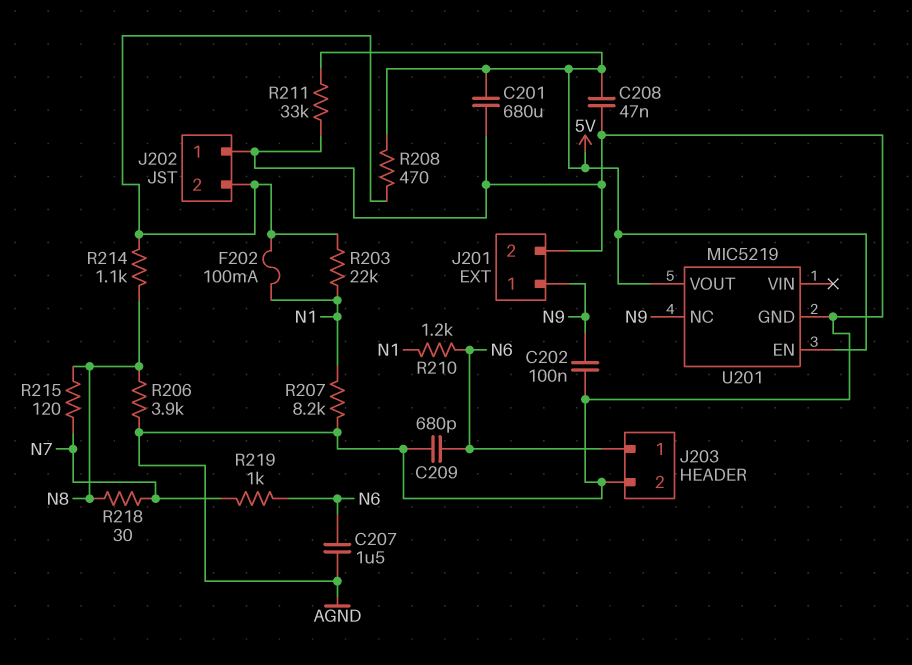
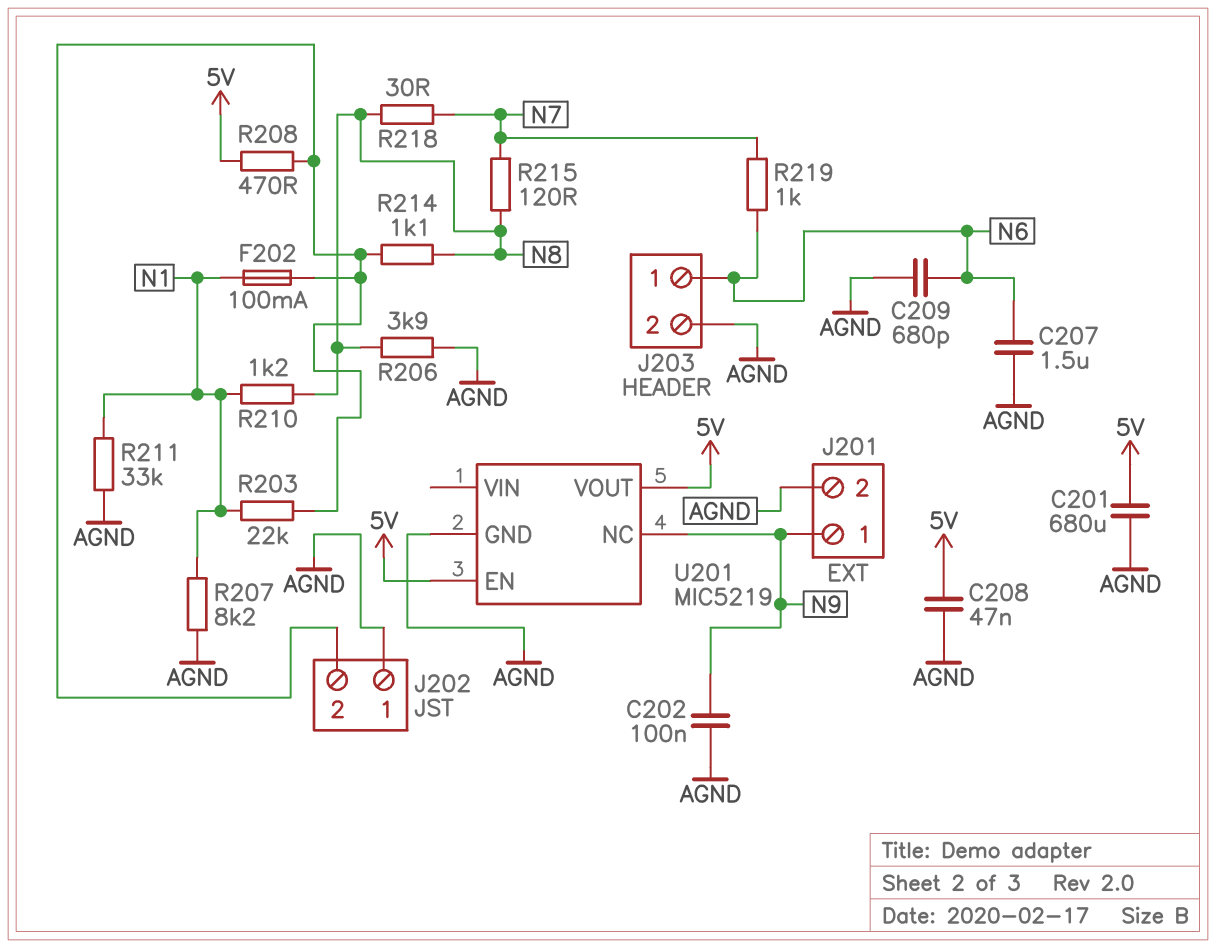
R210: 1.2k (N1, N6) -> 1.2k (N1, N8)
R211: 33k (5V, AGND) -> 33k (AGND, N1)

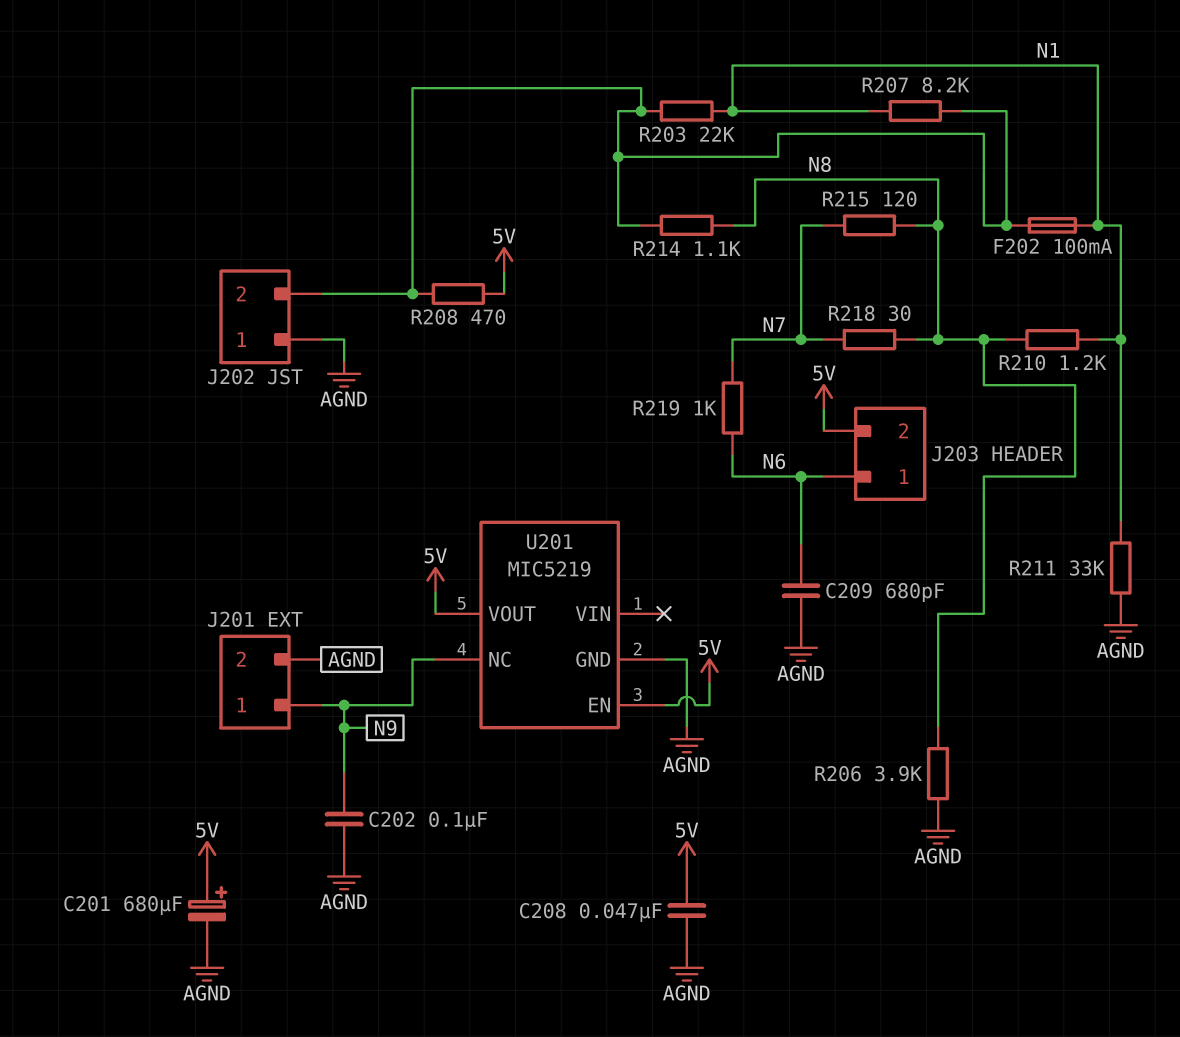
C201: 680uF (5V, AGND) -> 680uF (plus 5V, minus AGND)
C207: 1.5uF (AGND, N6) -> none
J203 pin 2: AGND -> 5V
R207: 8.2k (AGND, N1) -> 8.2k (J202/2, N1)

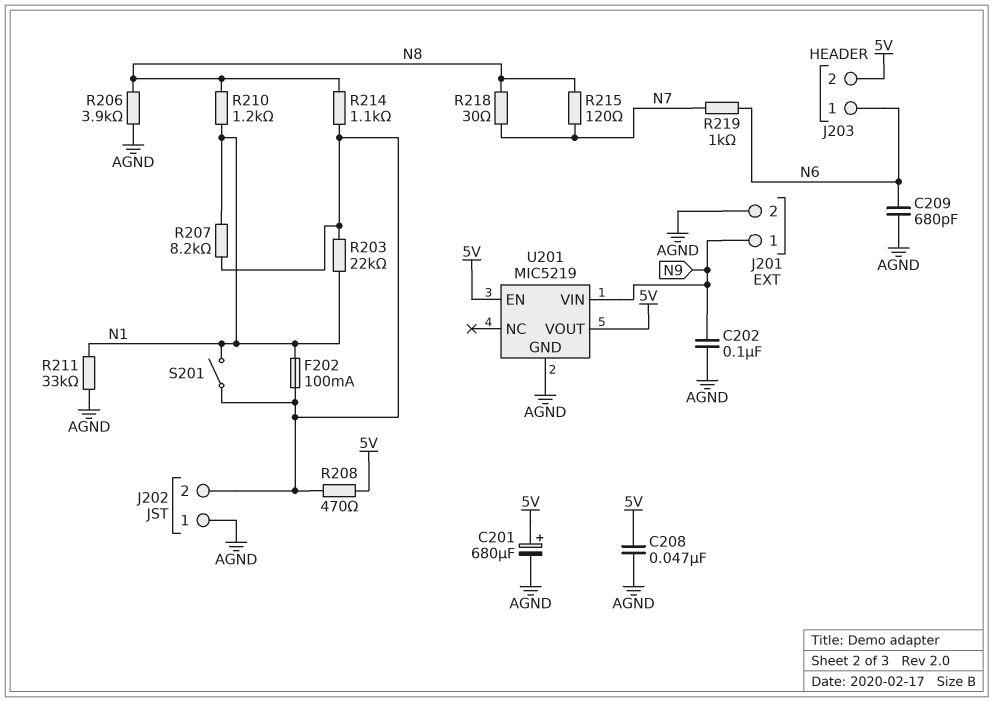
S201: none -> switch (J202/2, N1)
U201 pin NC: N9 -> none
U201 pin VIN: none -> N9

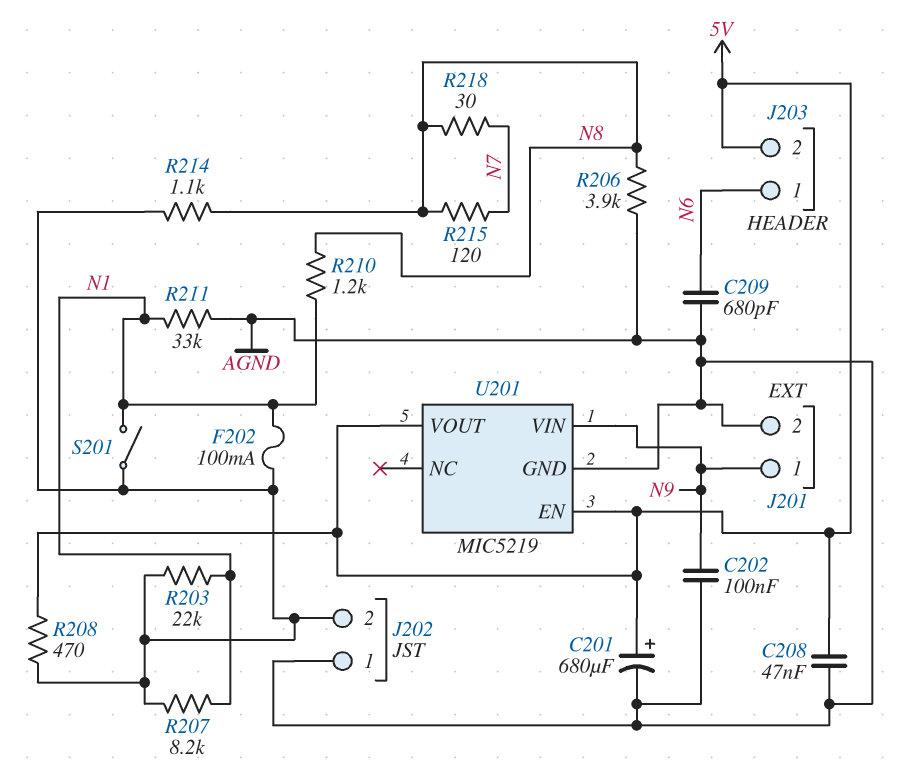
R219: 1k (N6, N7) -> none

